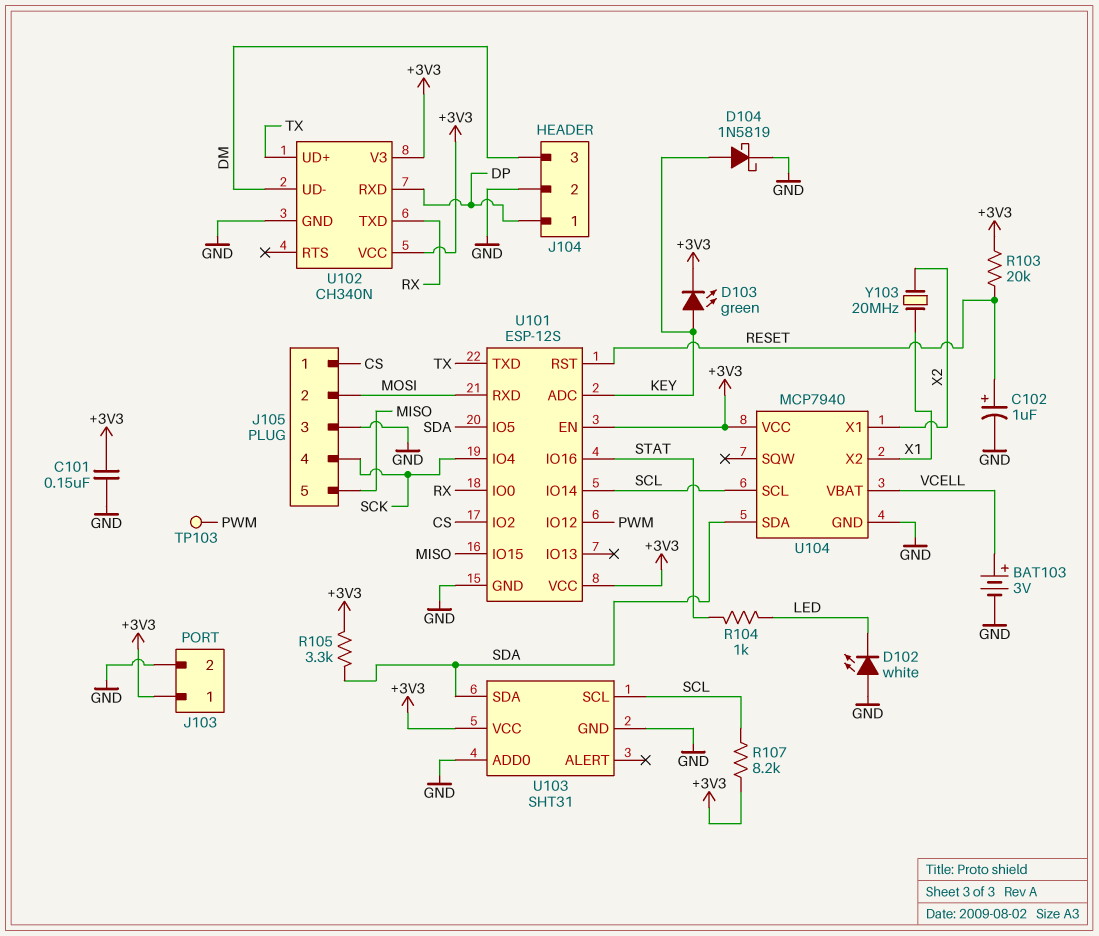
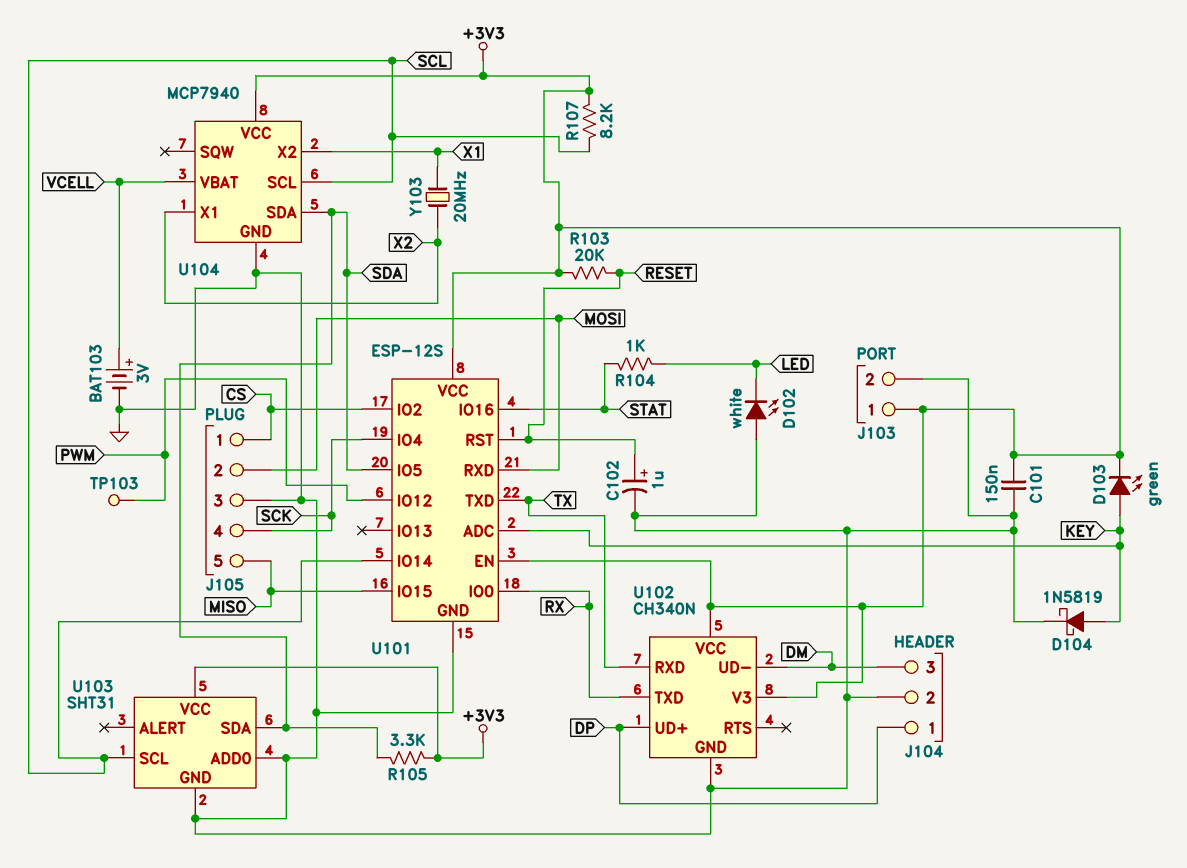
U102 pin RXD: DP -> TX
U102 pin UD+: TX -> DP

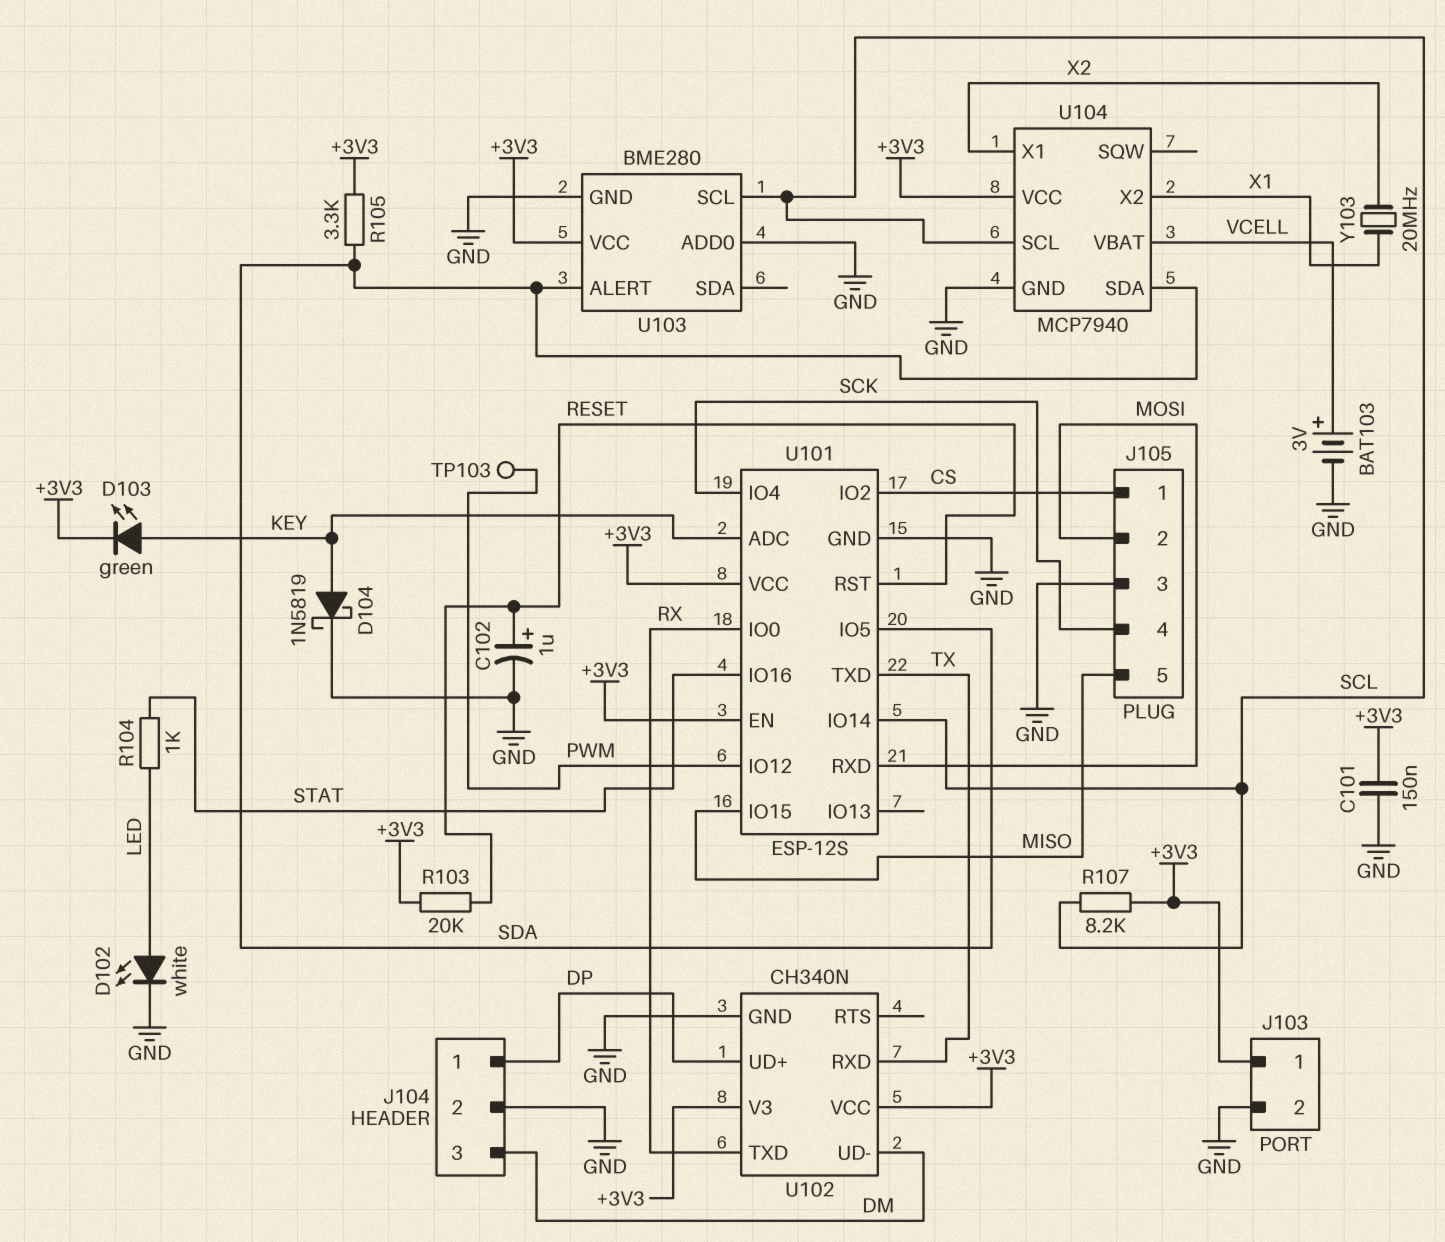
D102: LED white (A GND, K LED) -> LED white (A LED, K GND)
U103: SHT31 -> BME280
U103 pin ALERT: none -> SDA
U103 pin SDA: SDA -> none

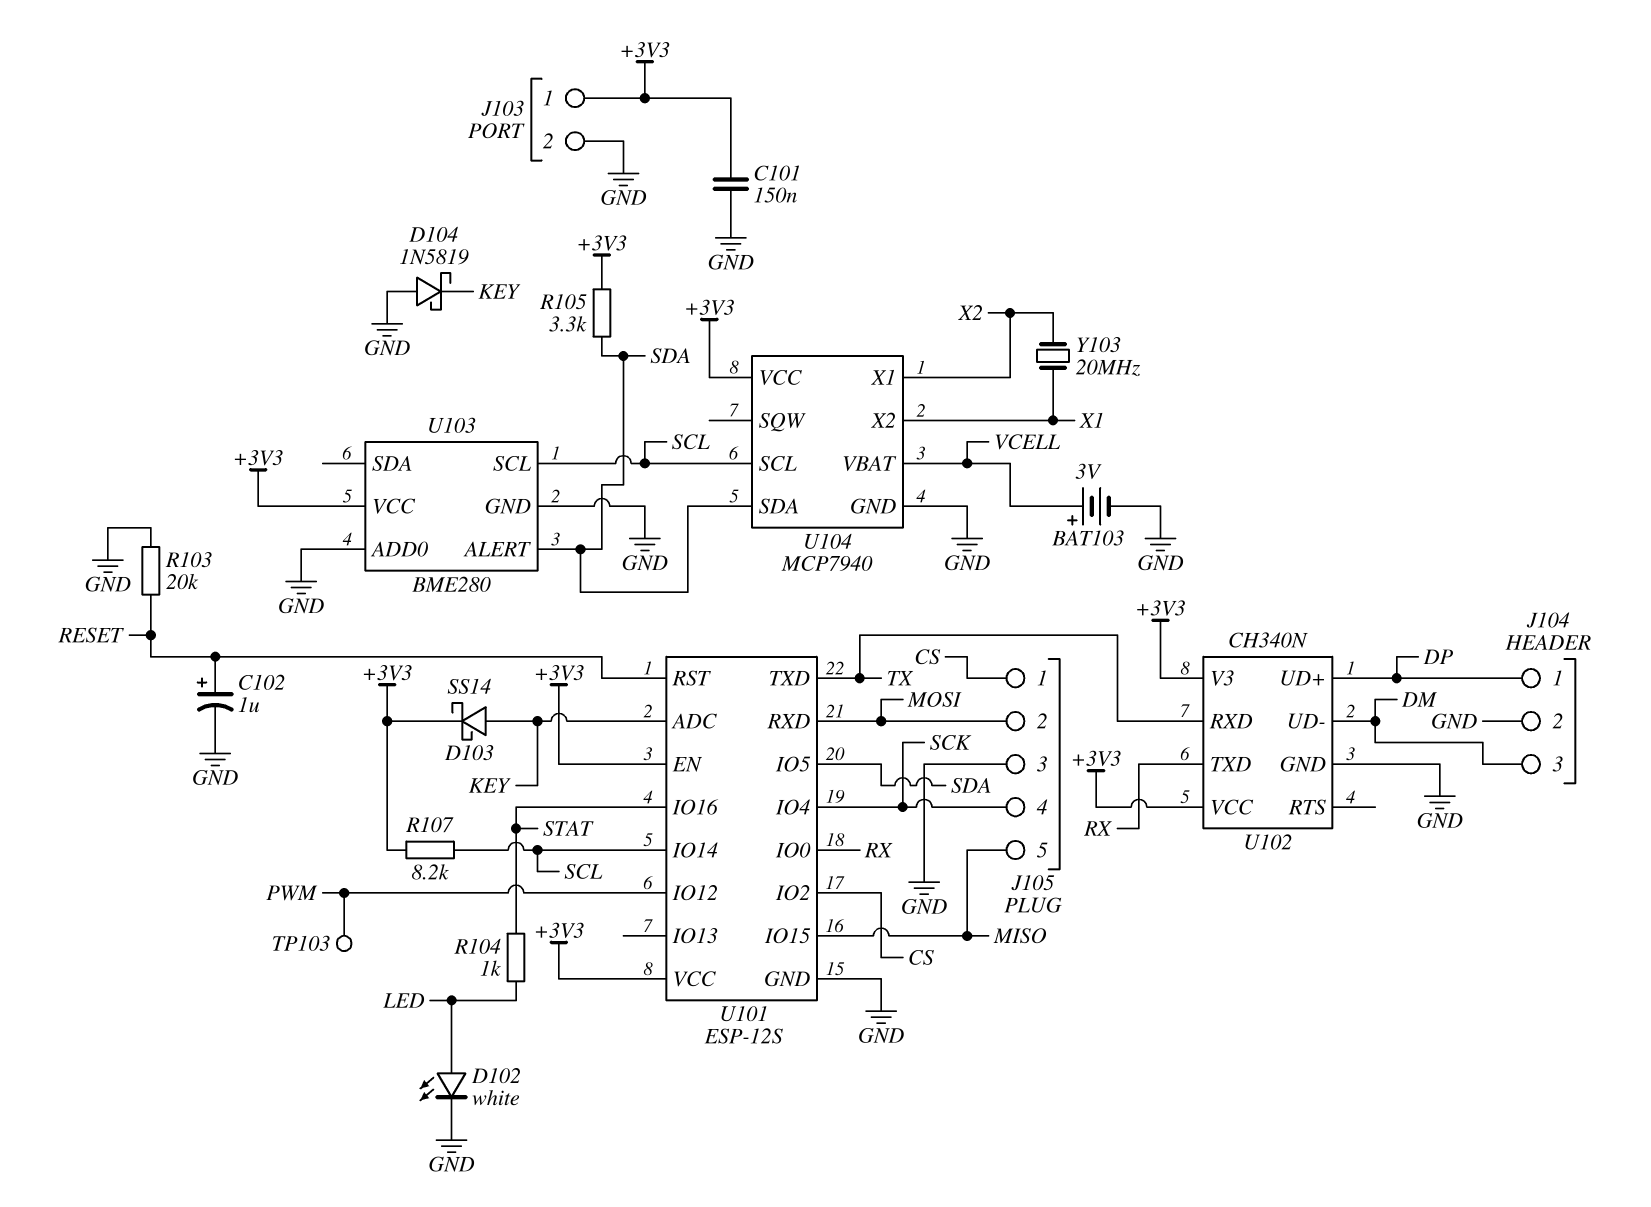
D103: LED green (A KEY, K +3V3) -> schottky SS14 (A KEY, K +3V3)
D104: schottky 1N5819 (A KEY, K GND) -> schottky 1N5819 (A GND, K KEY)
R103: 20k (+3V3, RESET) -> 20k (GND, RESET)

